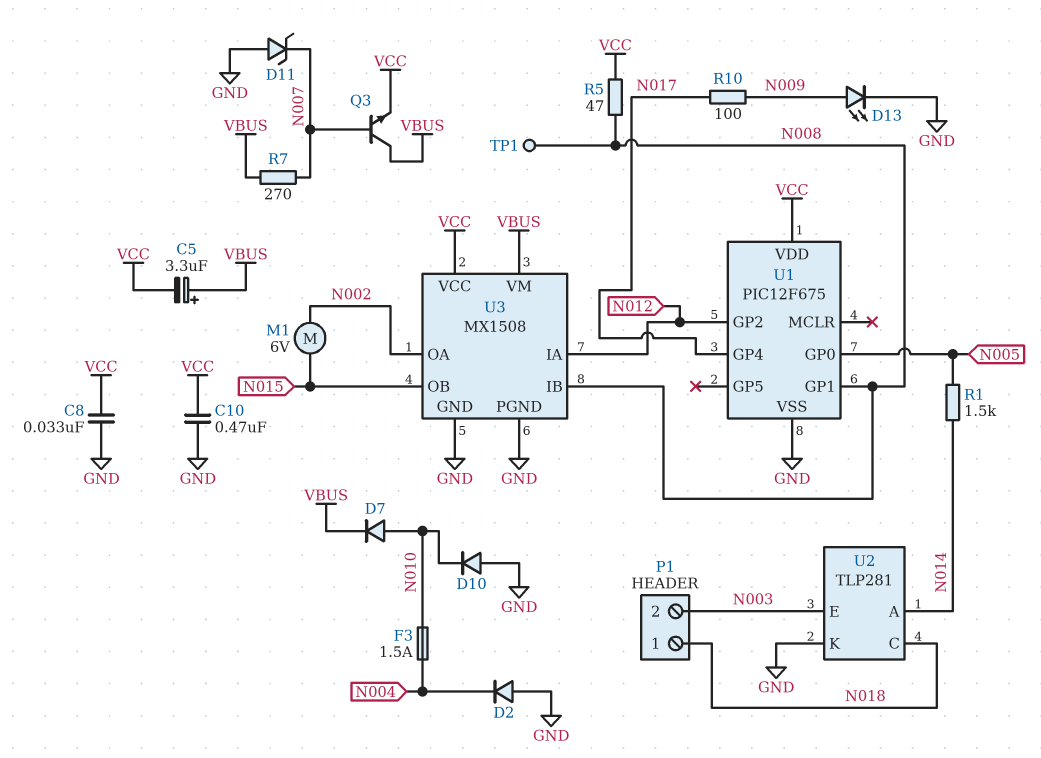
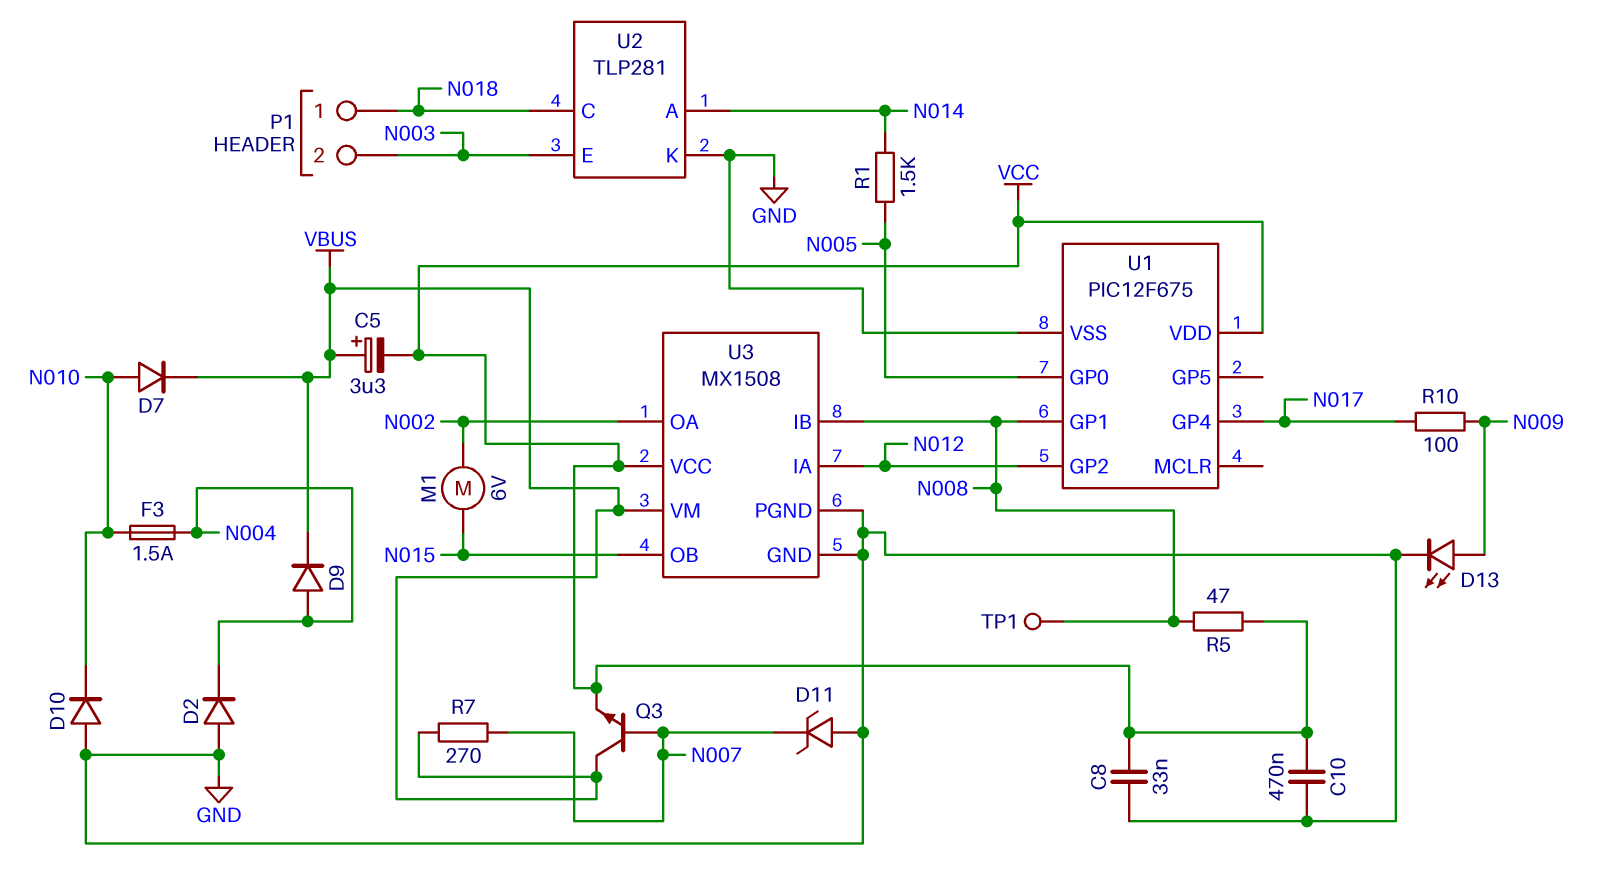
D9: none -> diode (A N004, K VBUS)

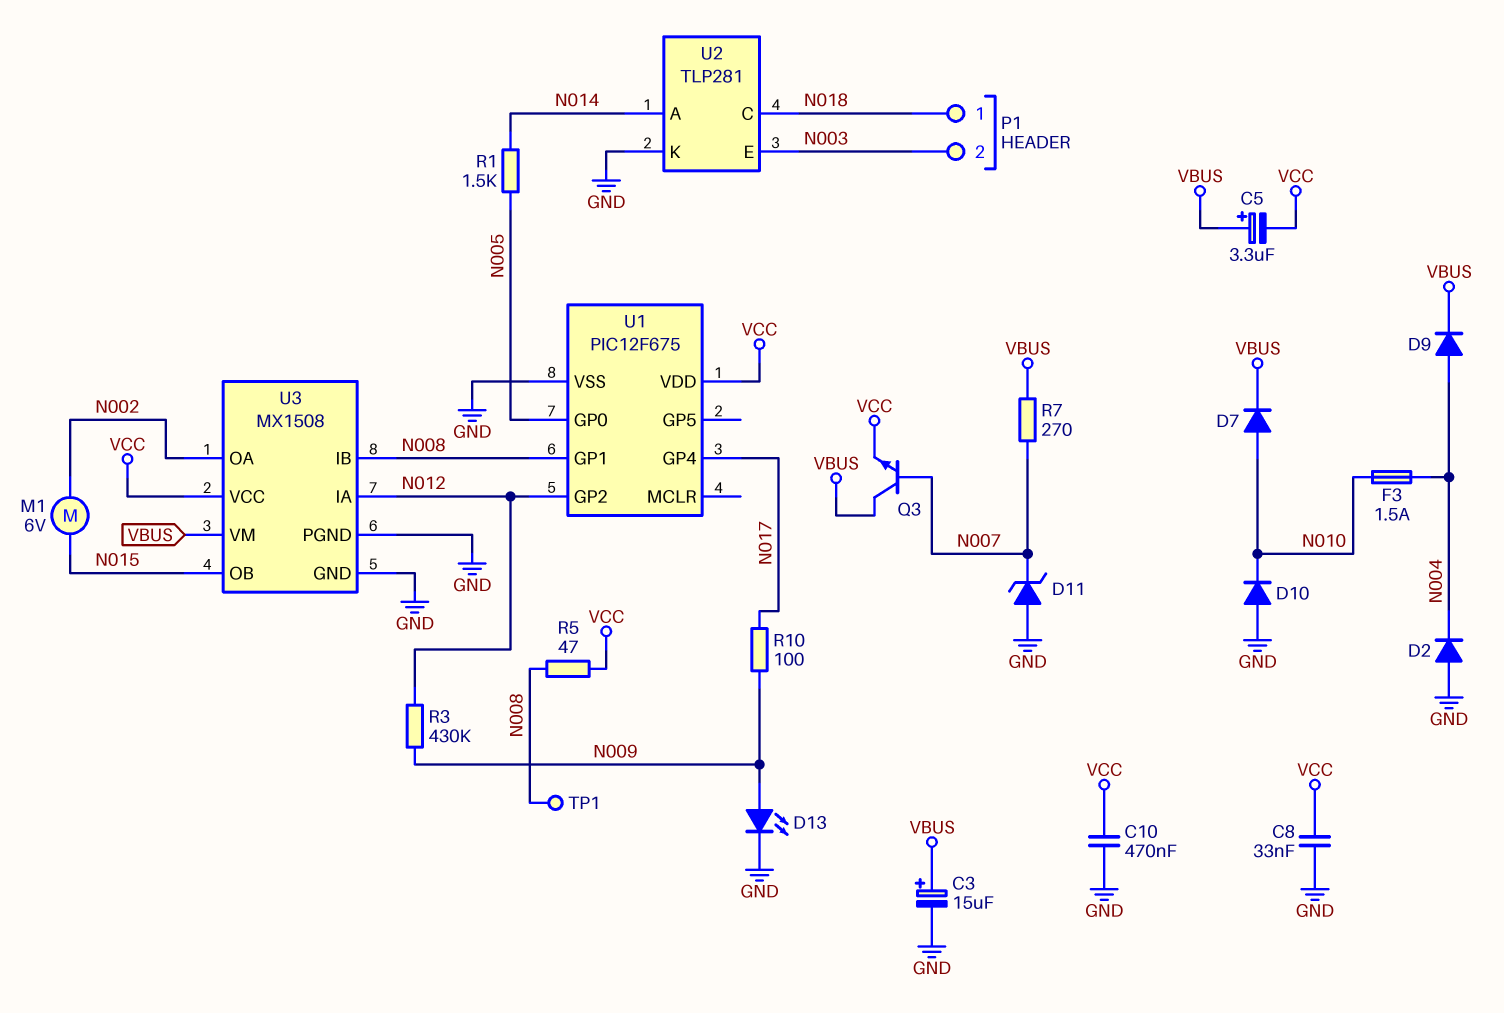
C3: none -> 15uF (plus VBUS, minus GND)
R3: none -> 430k (N009, N012)

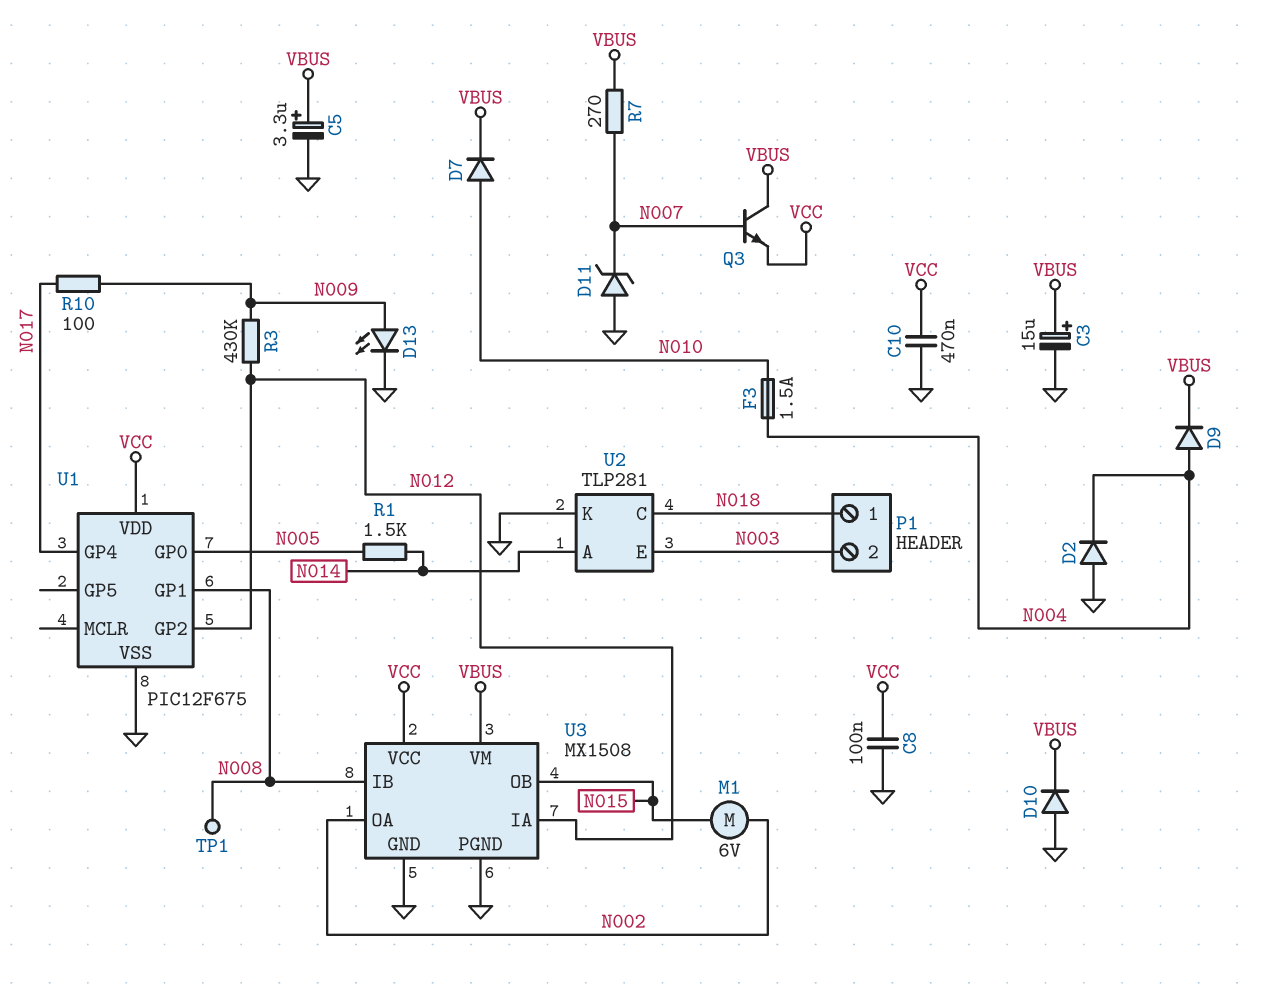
C5: 3.3uF (plus VBUS, minus VCC) -> 3.3uF (plus VBUS, minus GND)
C8: 33nF (GND, VCC) -> 100nF (GND, VCC)
D10: diode (A GND, K N010) -> diode (A GND, K VBUS)
R5: 47 (N008, VCC) -> none

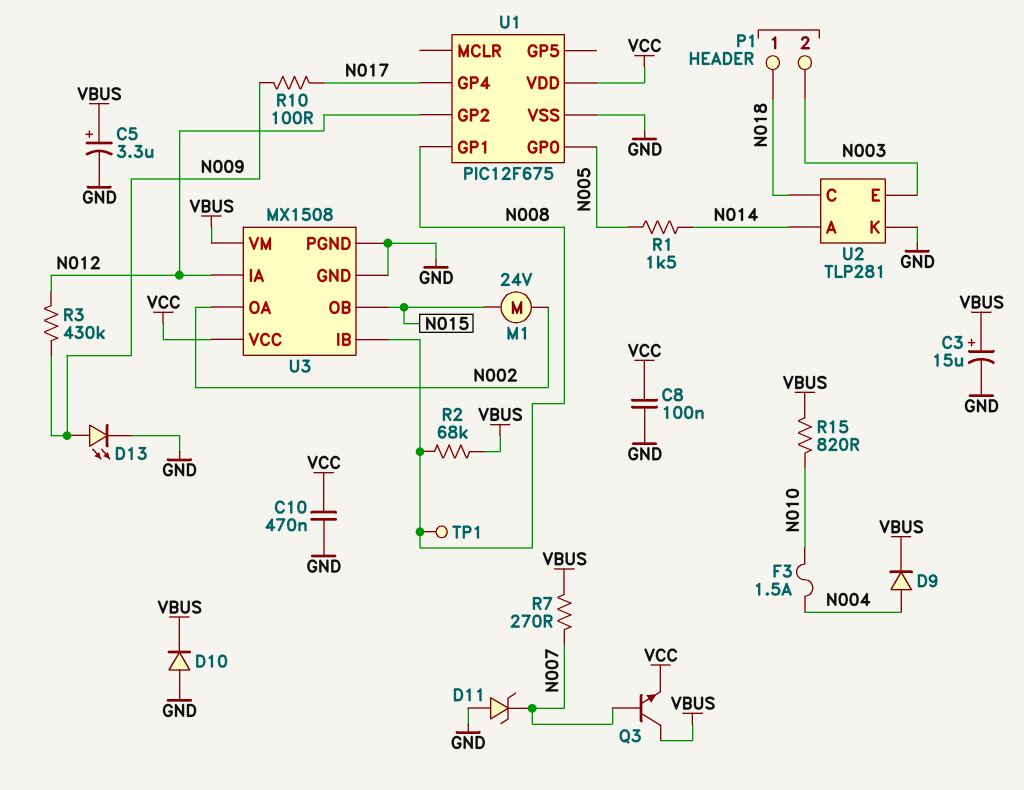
D2: diode (A GND, K N004) -> none
D7: diode (A N010, K VBUS) -> none
M1: motor 6V (N002, N015) -> motor 24V (N002, N015)
R2: none -> 68k (N008, VBUS)
R15: none -> 820 (N010, VBUS)

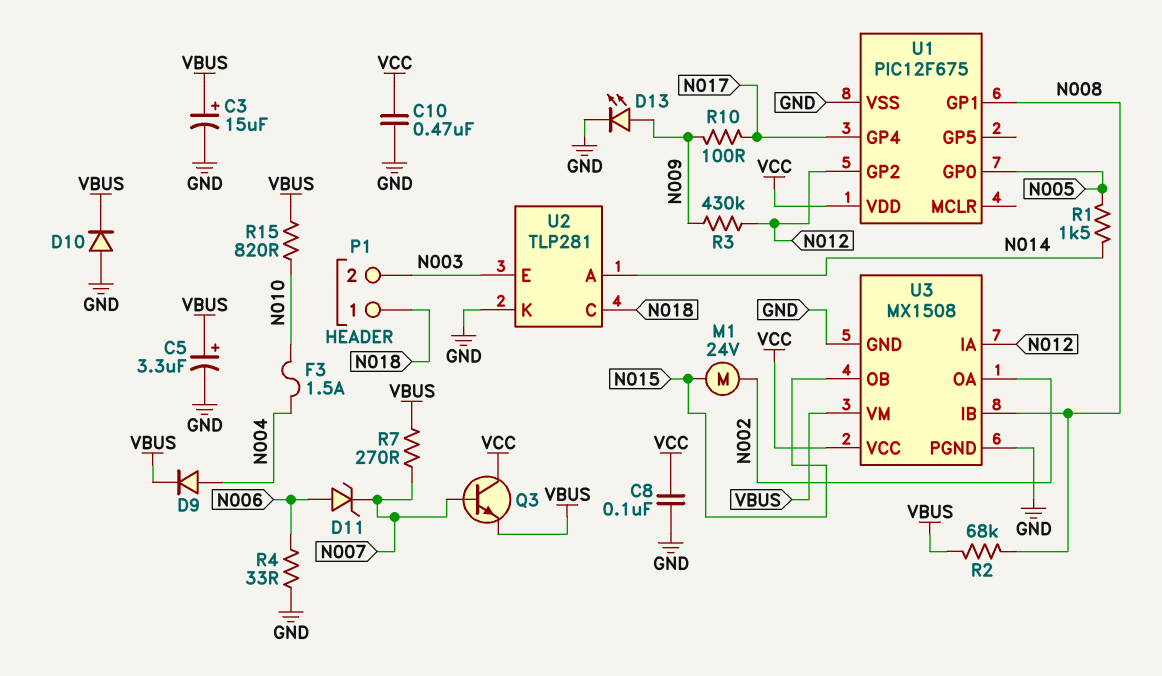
D11: zener (A GND, K N007) -> zener (A N006, K N007)
Q3: NPN (B N007, C VBUS, E VCC) -> NPN (B N007, C VCC, E VBUS)
R4: none -> 33 (GND, N006)
TP1: test point (N008) -> none

